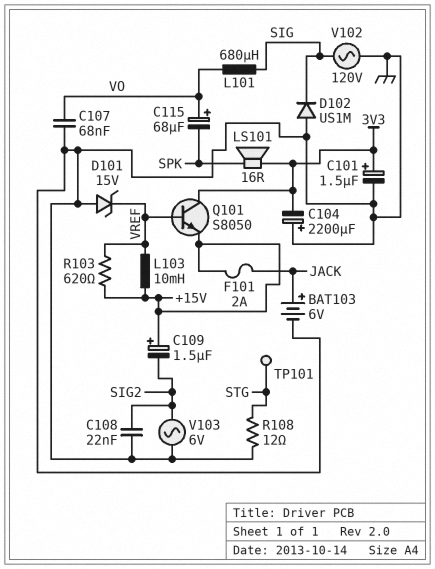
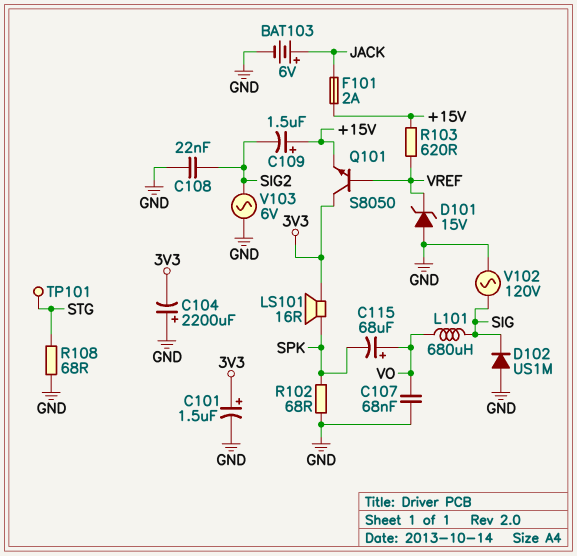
L103: 10mH (+15V, VREF) -> none
R102: none -> 68 (GND, SPK)
R108: 12 (GND, STG) -> 68 (GND, STG)

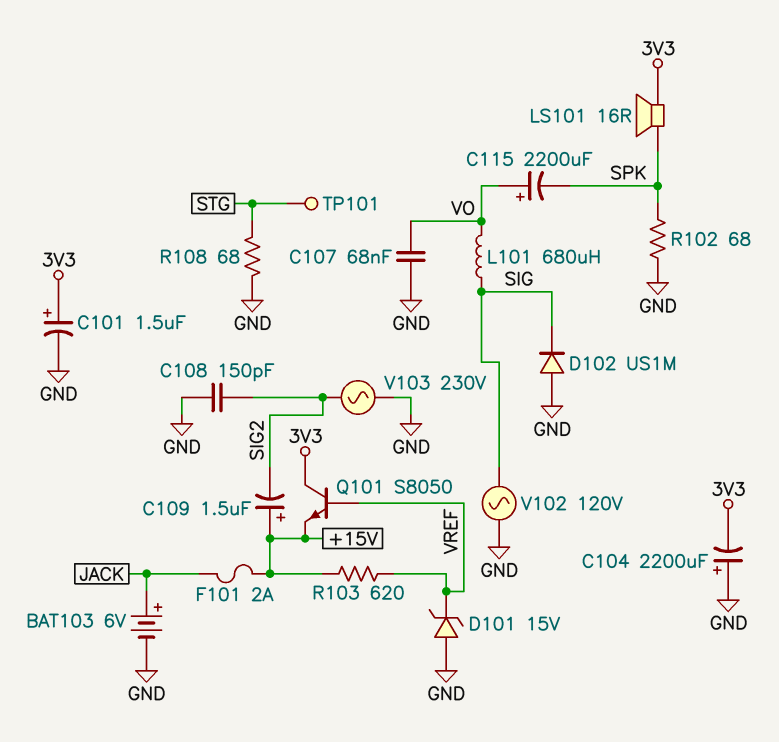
C108: 22nF (GND, SIG2) -> 150pF (GND, SIG2)
C115: 68uF (plus VO, minus SPK) -> 2200uF (plus VO, minus SPK)
V103: AC 6V (GND, SIG2) -> AC 230V (GND, SIG2)

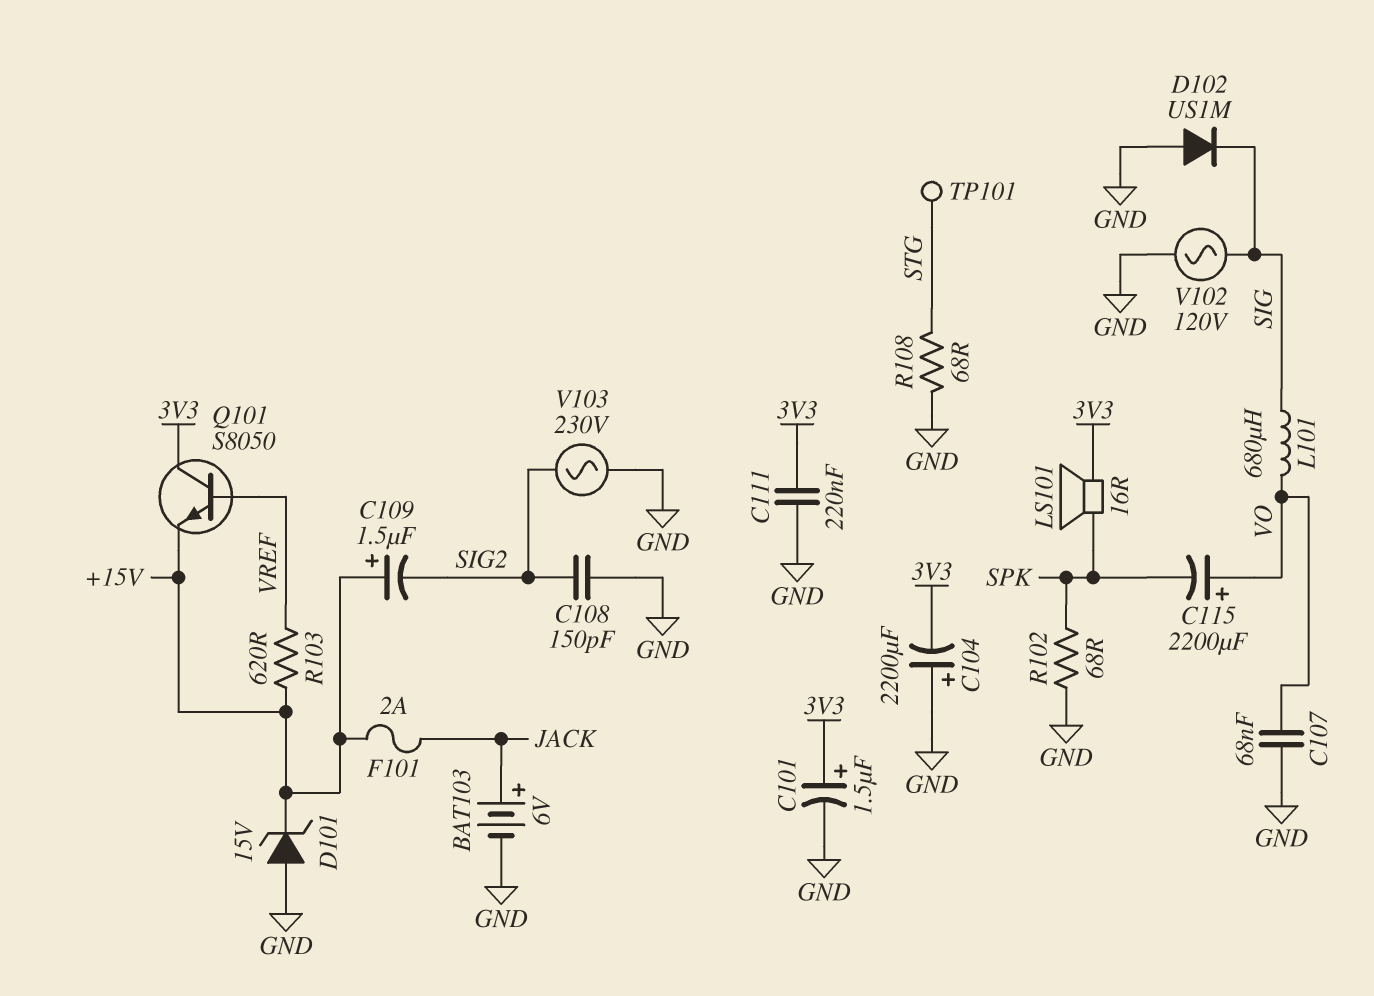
C111: none -> 220nF (3V3, GND)
D101: zener 15V (A GND, K VREF) -> zener 15V (A GND, K +15V)

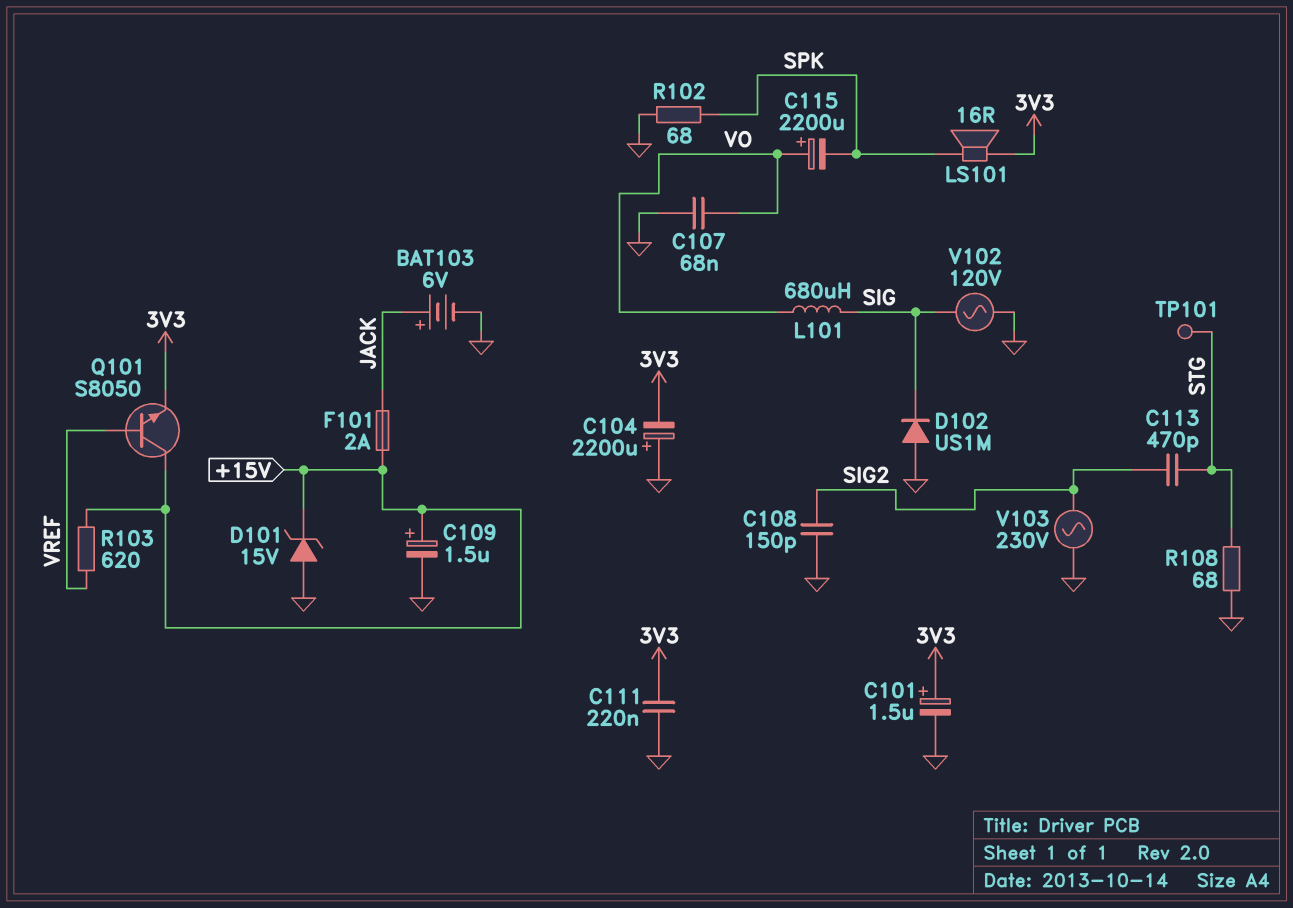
C109: 1.5uF (plus +15V, minus SIG2) -> 1.5uF (plus +15V, minus GND)
C113: none -> 470pF (SIG2, STG)
Q101: NPN S8050 (B VREF, C 3V3, E +15V) -> NPN S8050 (B VREF, C +15V, E 3V3)

